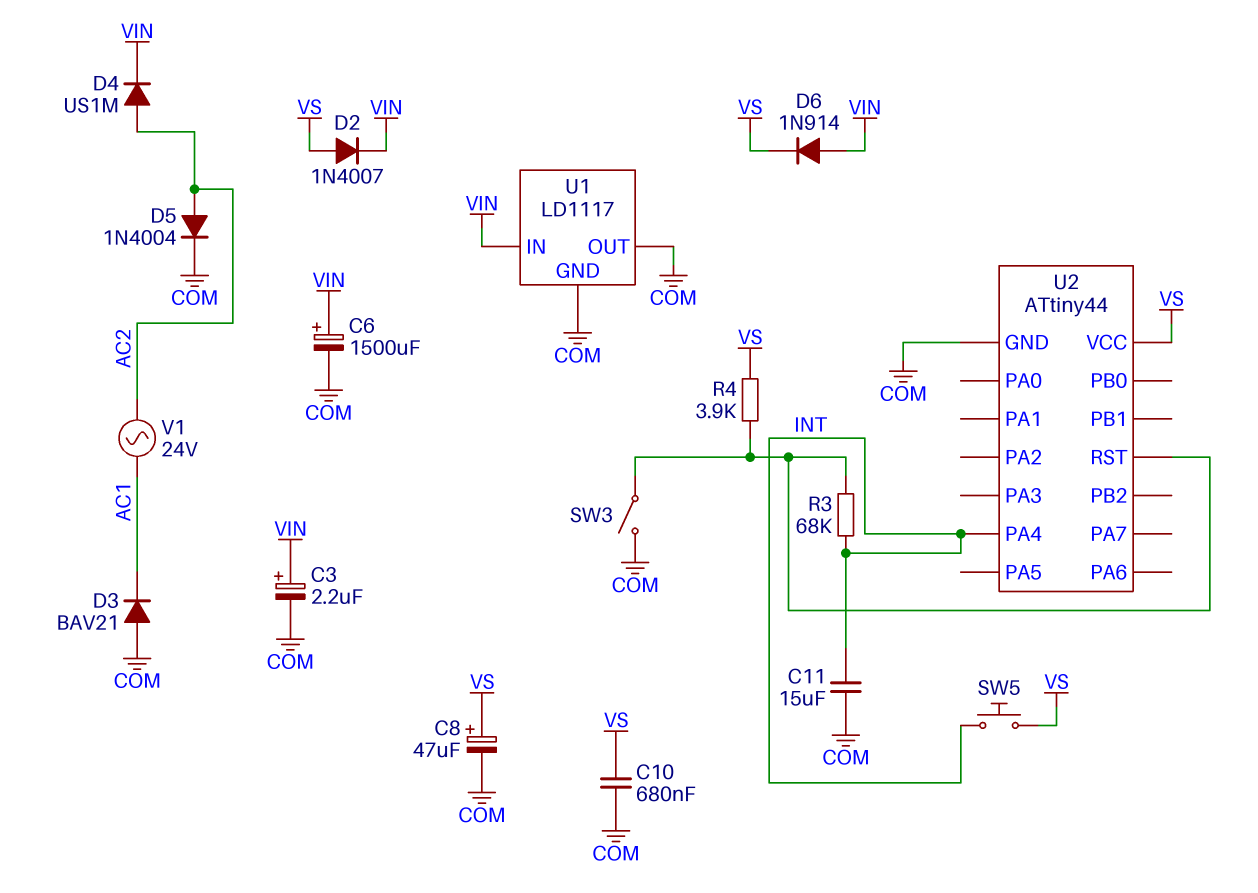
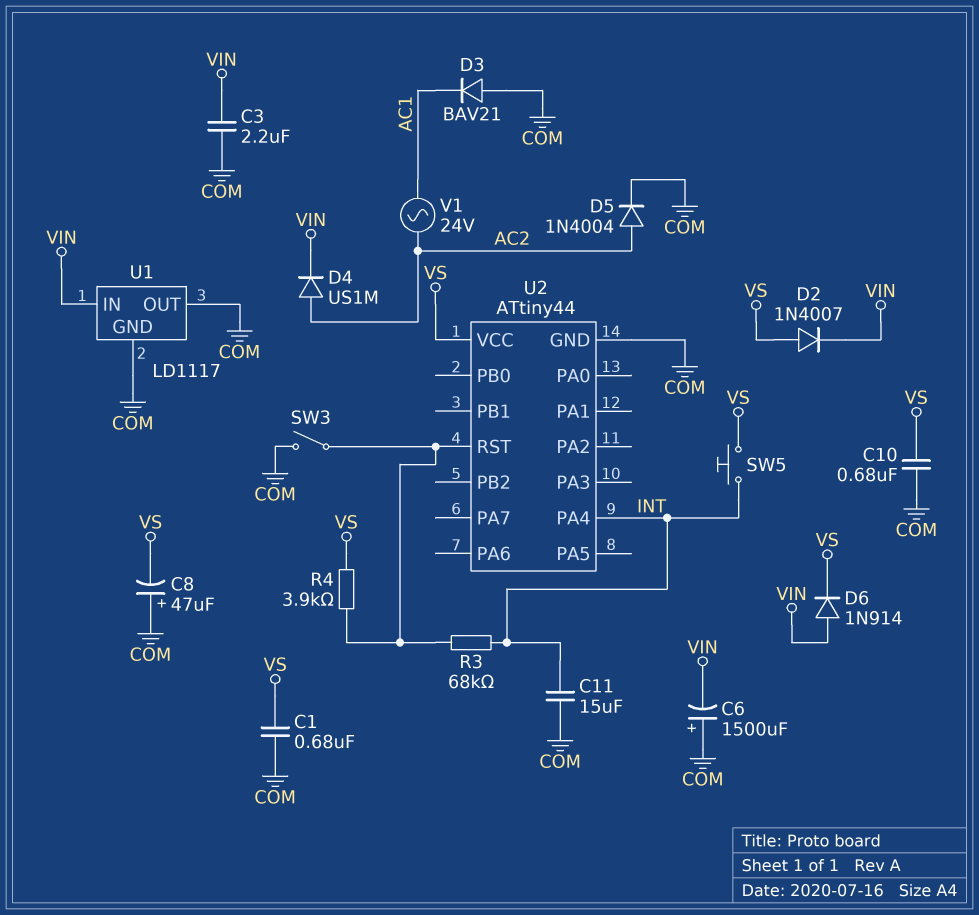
C1: none -> 680nF (COM, VS)
C3: 2.2uF (plus VIN, minus COM) -> 2.2uF (COM, VIN)
C6: 1500uF (plus VIN, minus COM) -> 1500uF (plus COM, minus VIN)
C8: 47uF (plus VS, minus COM) -> 47uF (plus COM, minus VS)

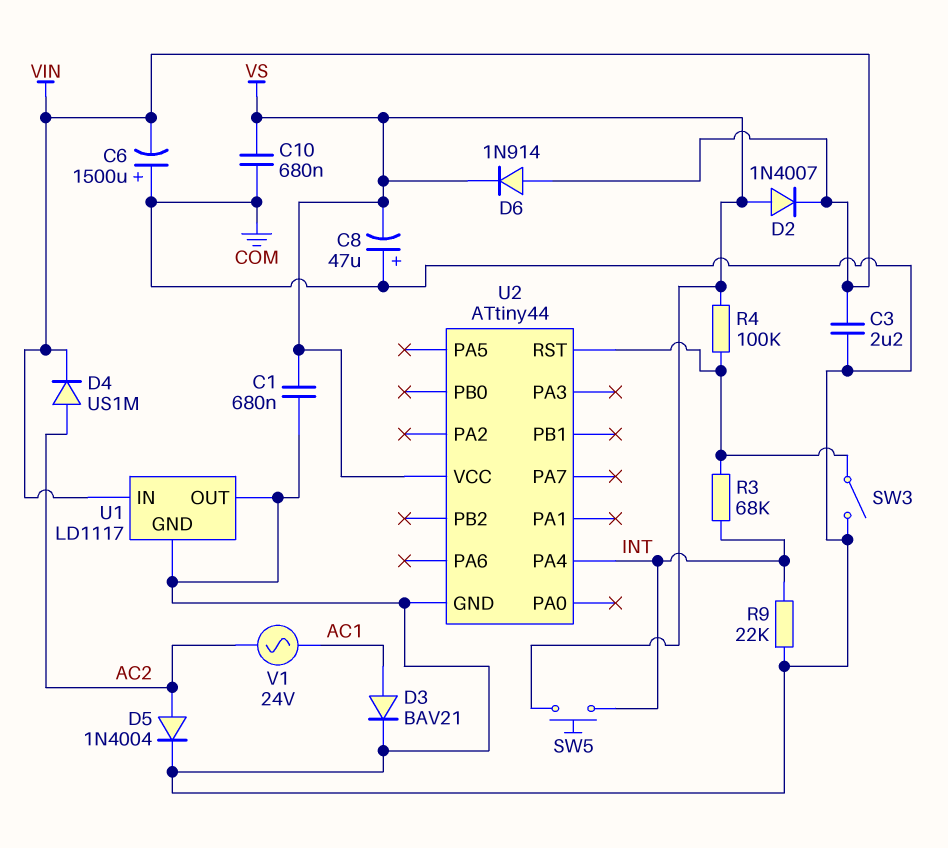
C11: 15uF (COM, INT) -> none
D3: diode BAV21 (A COM, K AC1) -> diode BAV21 (A AC1, K COM)
R4: 3.9k (U2/RST, VS) -> 100k (U2/RST, VS)
R9: none -> 22k (COM, INT)

